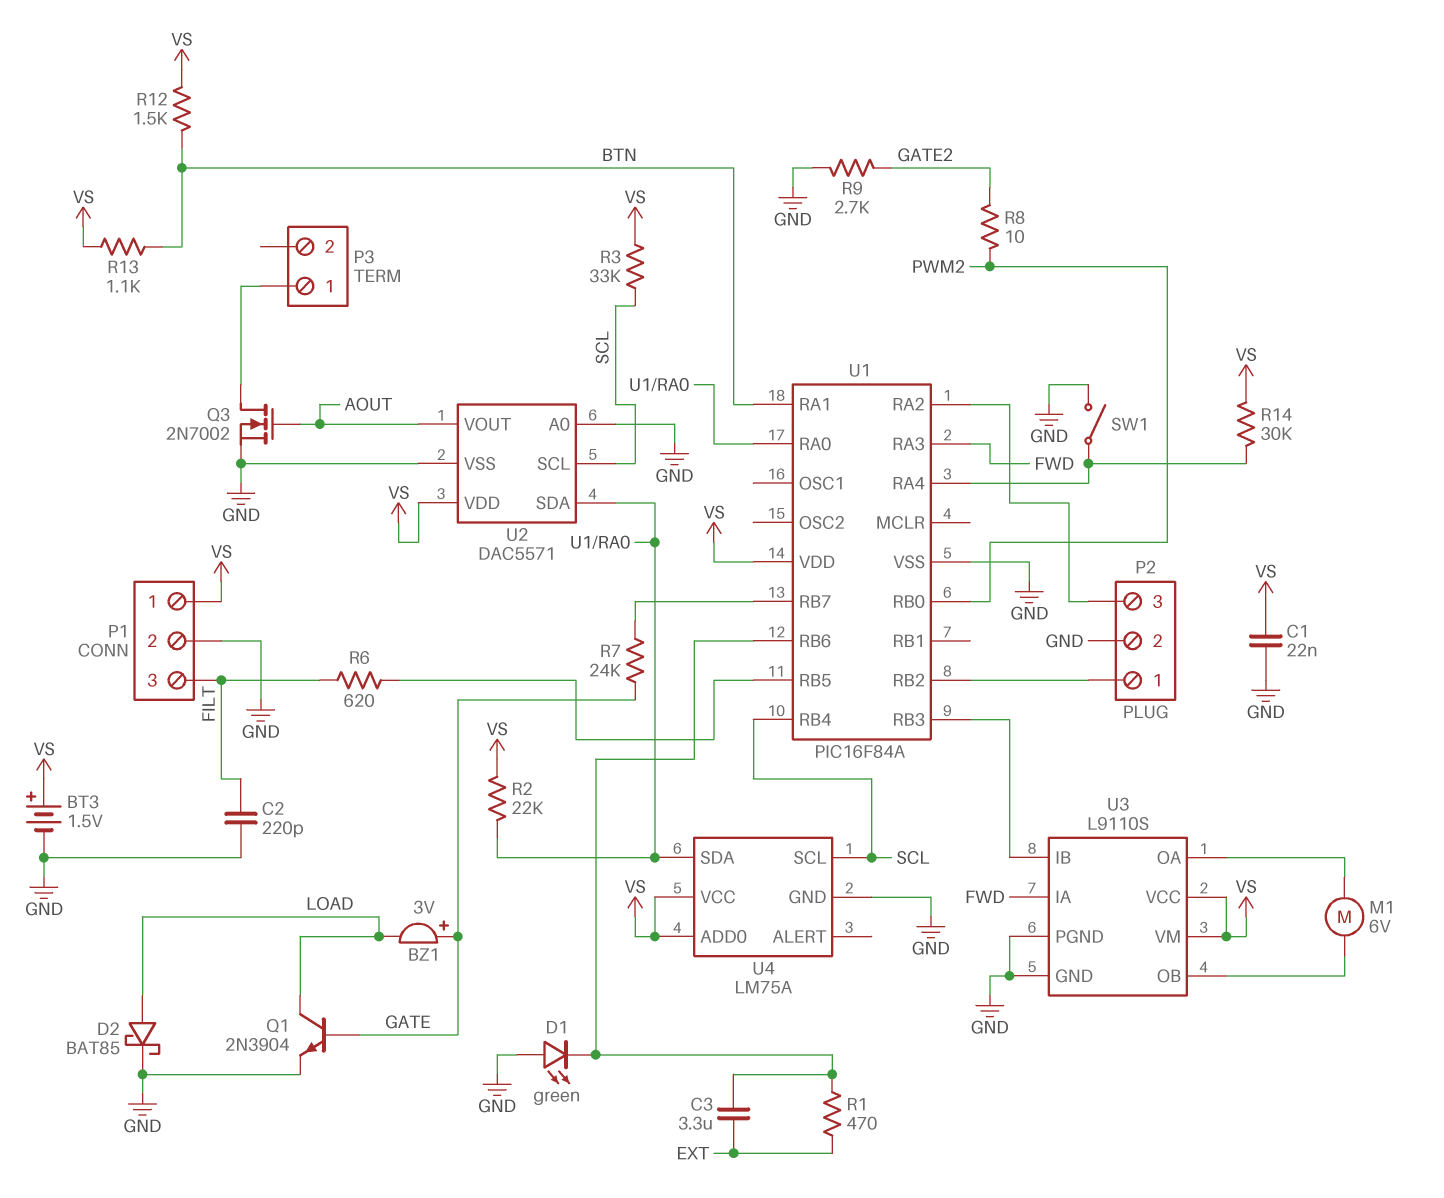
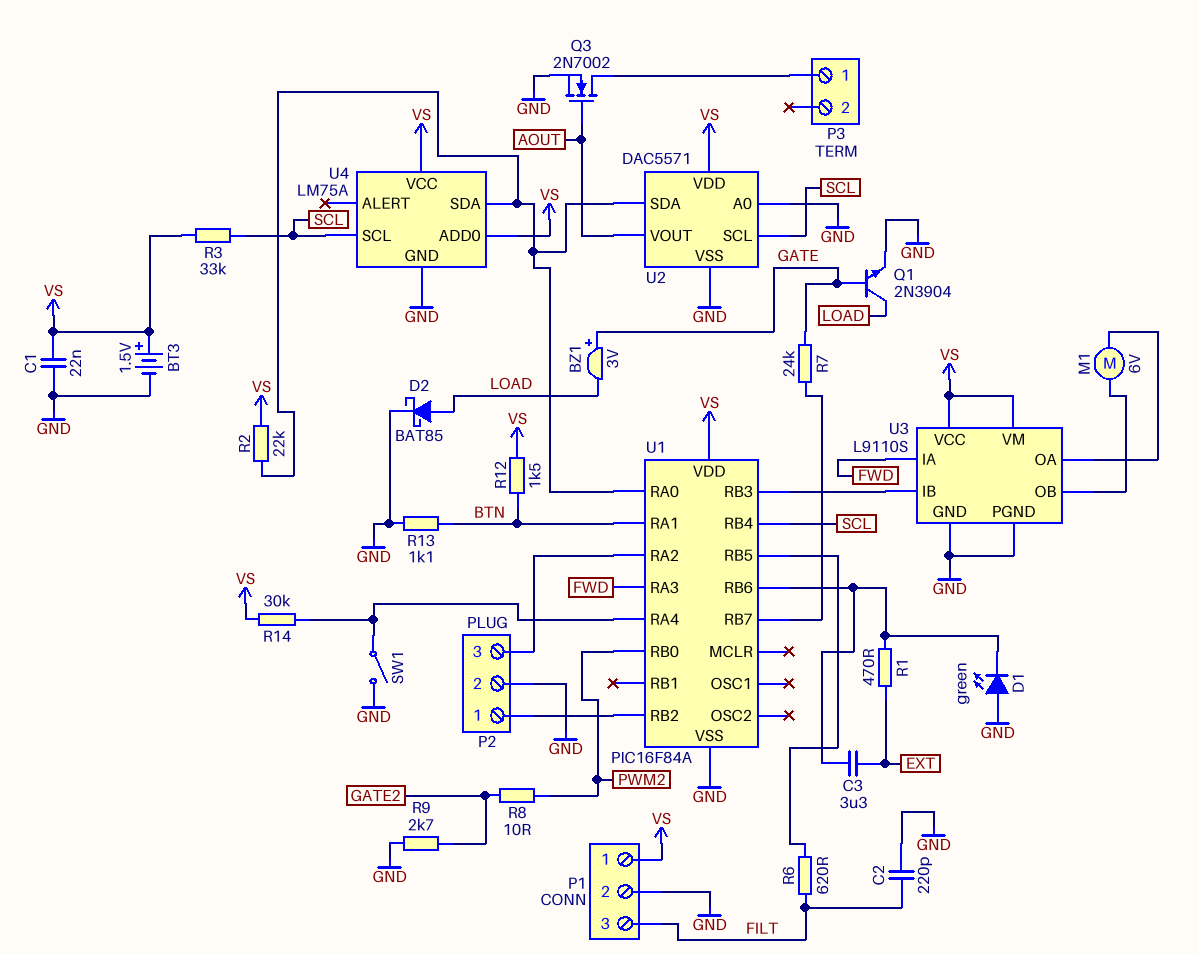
R13: 1.1k (BTN, VS) -> 1.1k (BTN, GND)

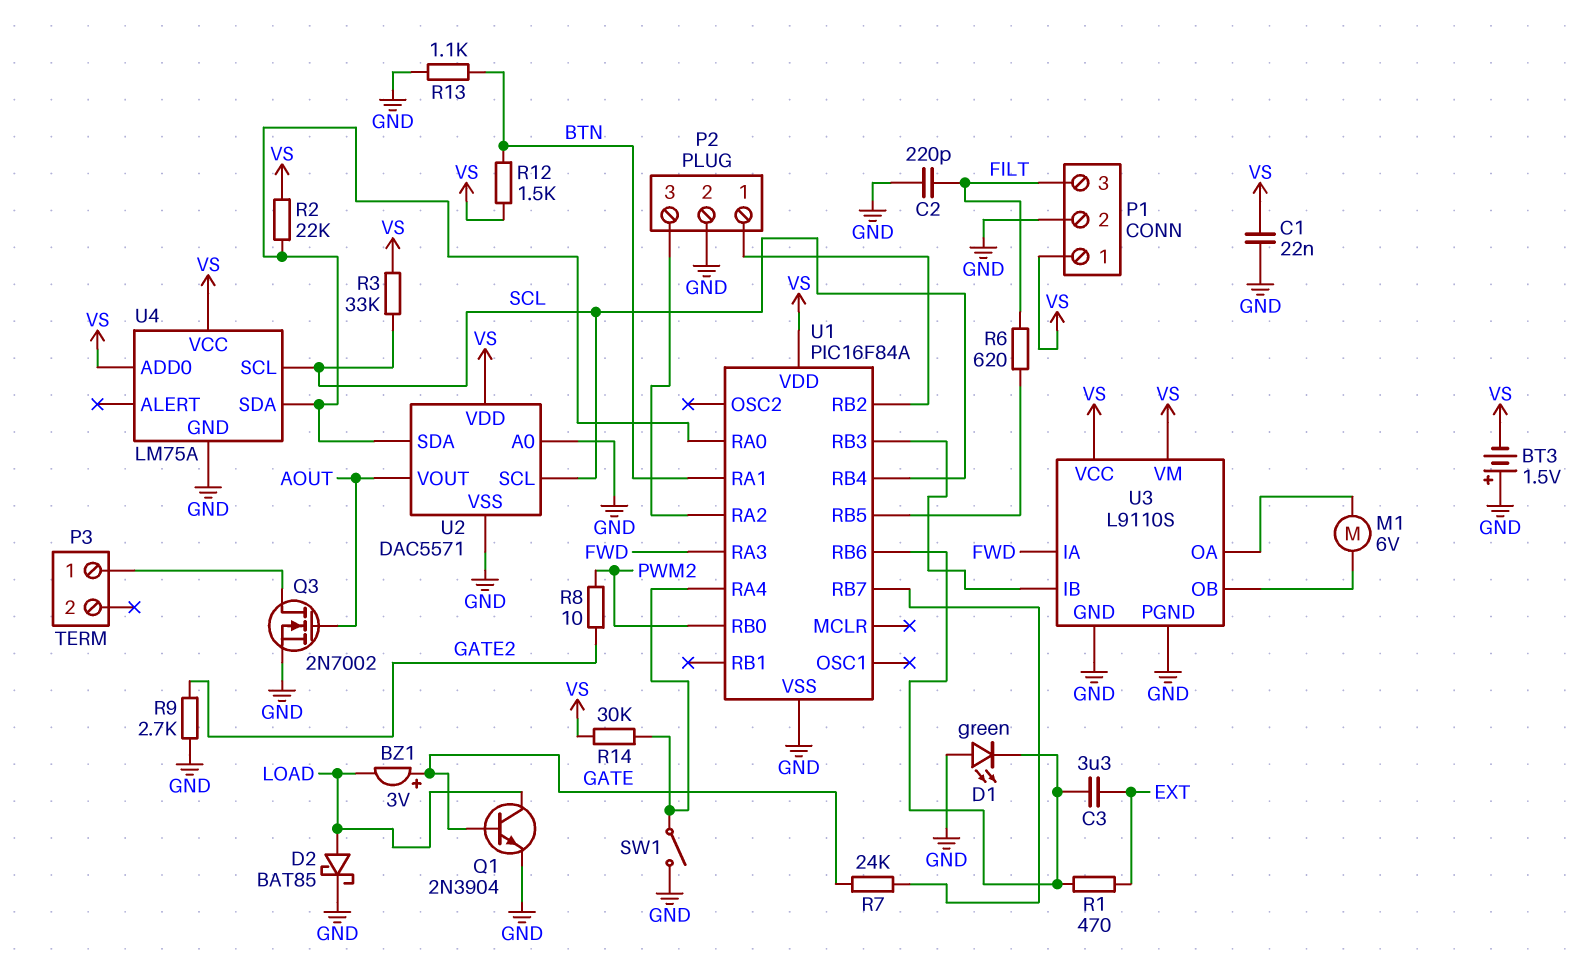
BT3: 1.5V (plus VS, minus GND) -> 1.5V (plus GND, minus VS)

